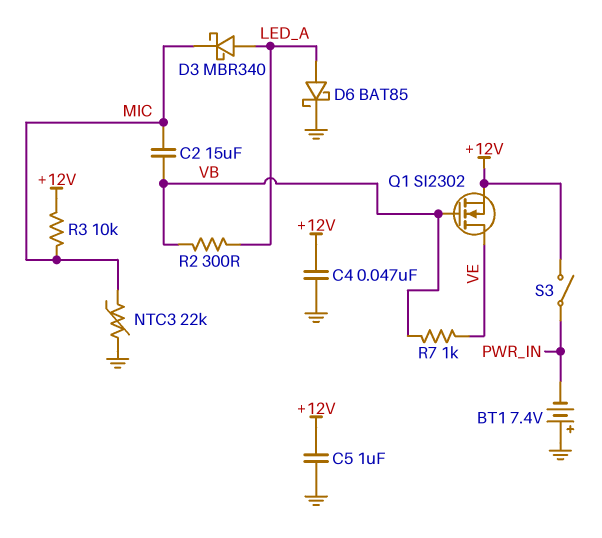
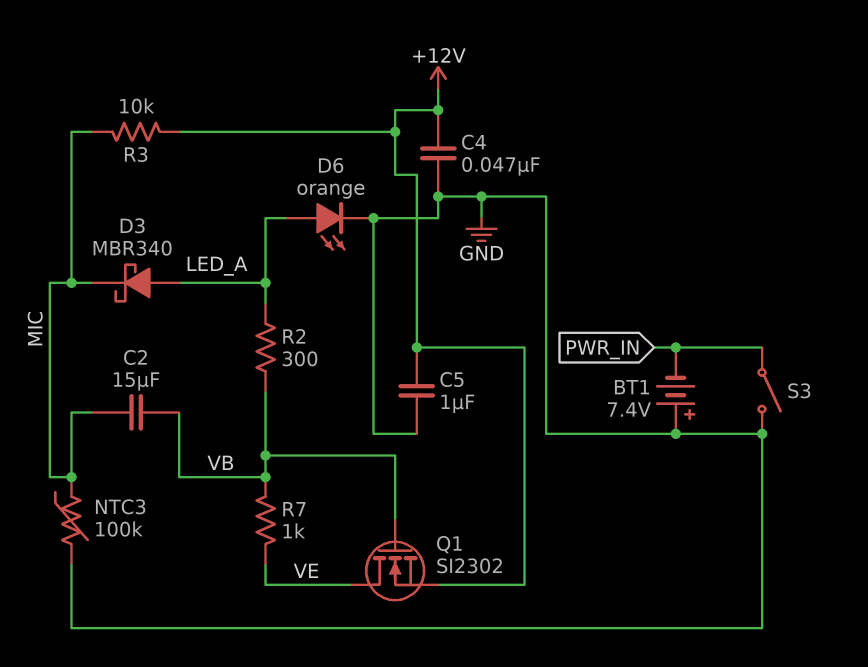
D6: schottky BAT85 (A LED_A, K GND) -> LED orange (A LED_A, K GND)
NTC3: 22k (GND, MIC) -> 100k (GND, MIC)
S3: switch (+12V, PWR_IN) -> switch (GND, PWR_IN)

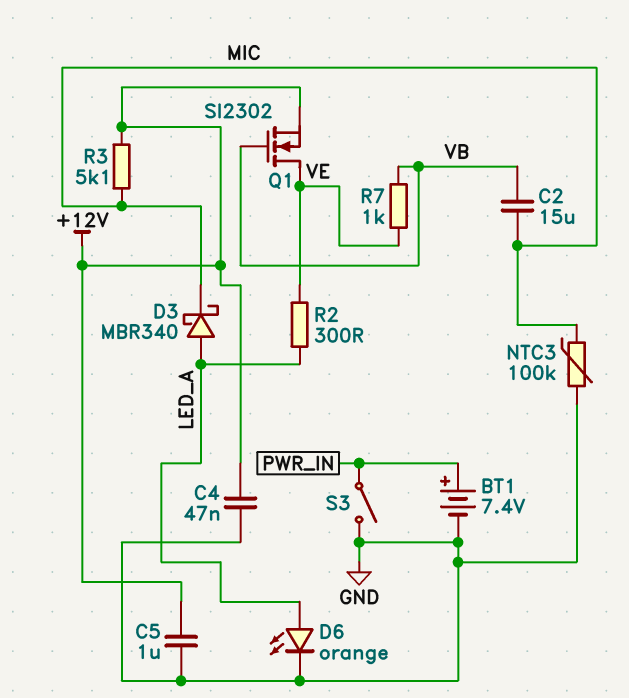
BT1: 7.4V (plus GND, minus PWR_IN) -> 7.4V (plus PWR_IN, minus GND)
R2: 300 (LED_A, VB) -> 300 (LED_A, VE)
R3: 10k (+12V, MIC) -> 5.1k (+12V, MIC)

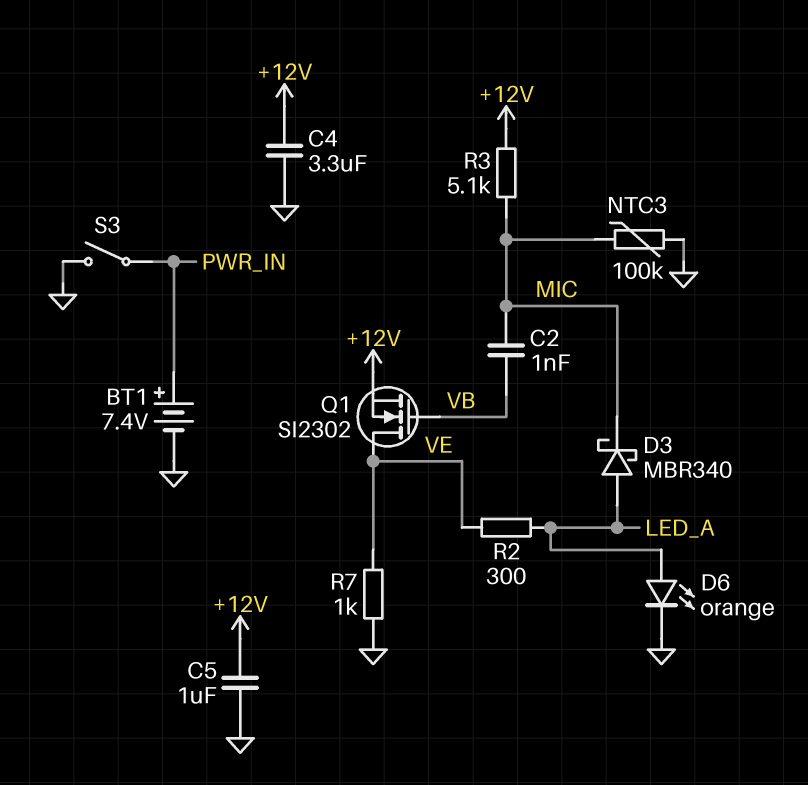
C2: 15uF (MIC, VB) -> 1nF (MIC, VB)
C4: 47nF (+12V, GND) -> 3.3uF (+12V, GND)
R7: 1k (VB, VE) -> 1k (GND, VE)

